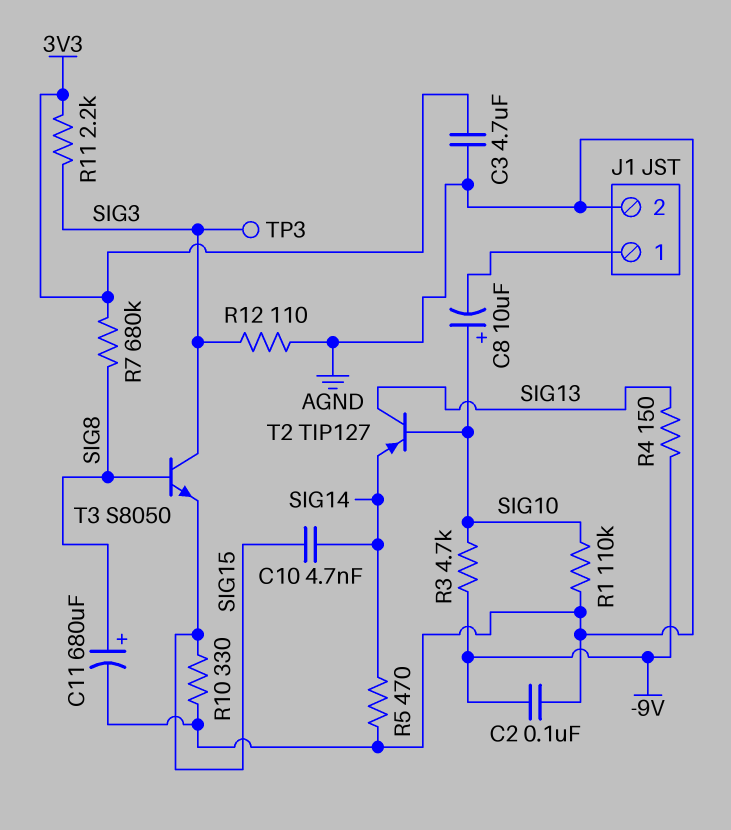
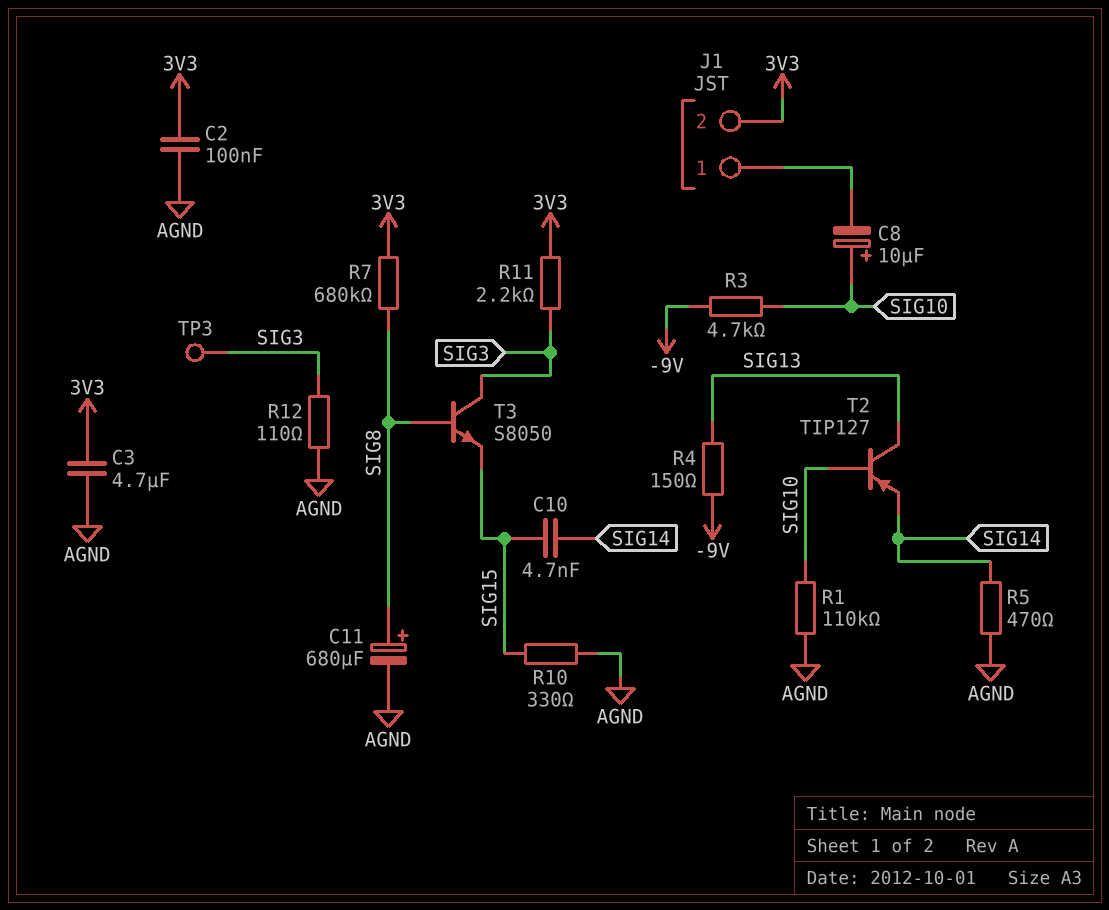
C2: 100nF (-9V, AGND) -> 100nF (3V3, AGND)
J1 pin 2: AGND -> 3V3

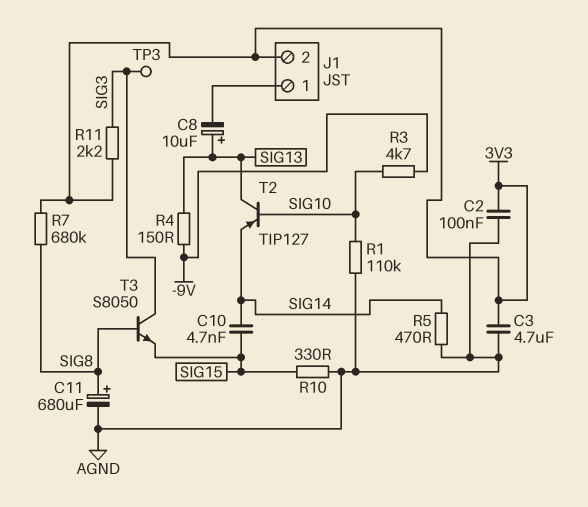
C8: 10uF (plus SIG10, minus J1/1) -> 10uF (plus SIG13, minus J1/1)
R12: 110 (AGND, SIG3) -> none

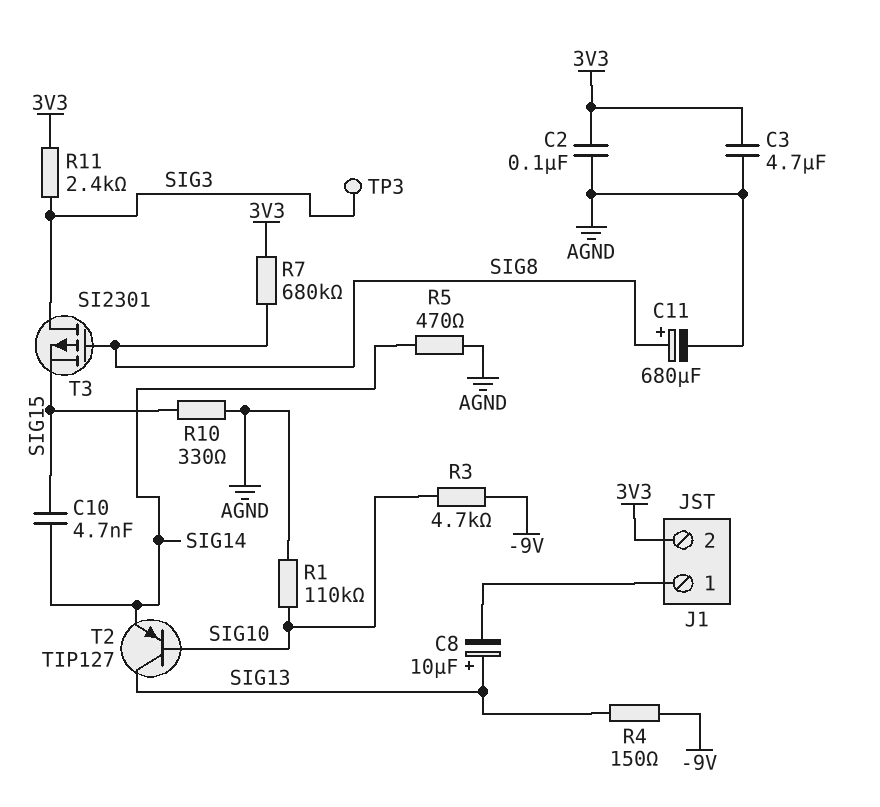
R11: 2.2k (3V3, SIG3) -> 2.4k (3V3, SIG3)
T3: NPN S8050 (B SIG8, C SIG3, E SIG15) -> PMOS SI2301 (G SIG8, D SIG3, S SIG15)

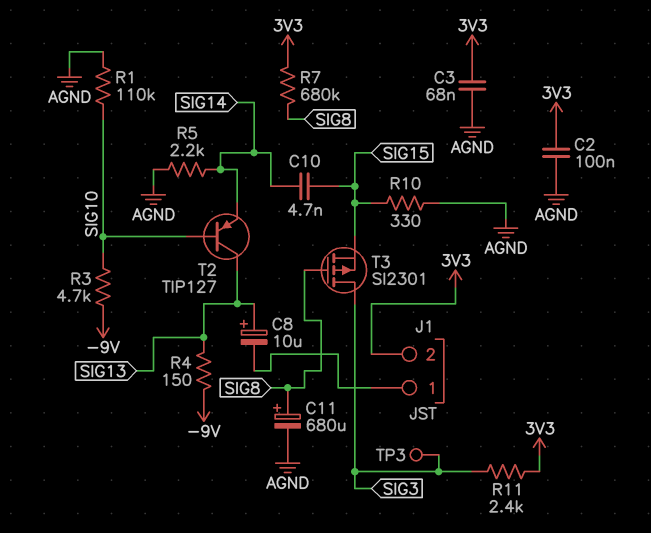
C3: 4.7uF (3V3, AGND) -> 68nF (3V3, AGND)
R5: 470 (AGND, SIG14) -> 2.2k (AGND, SIG14)

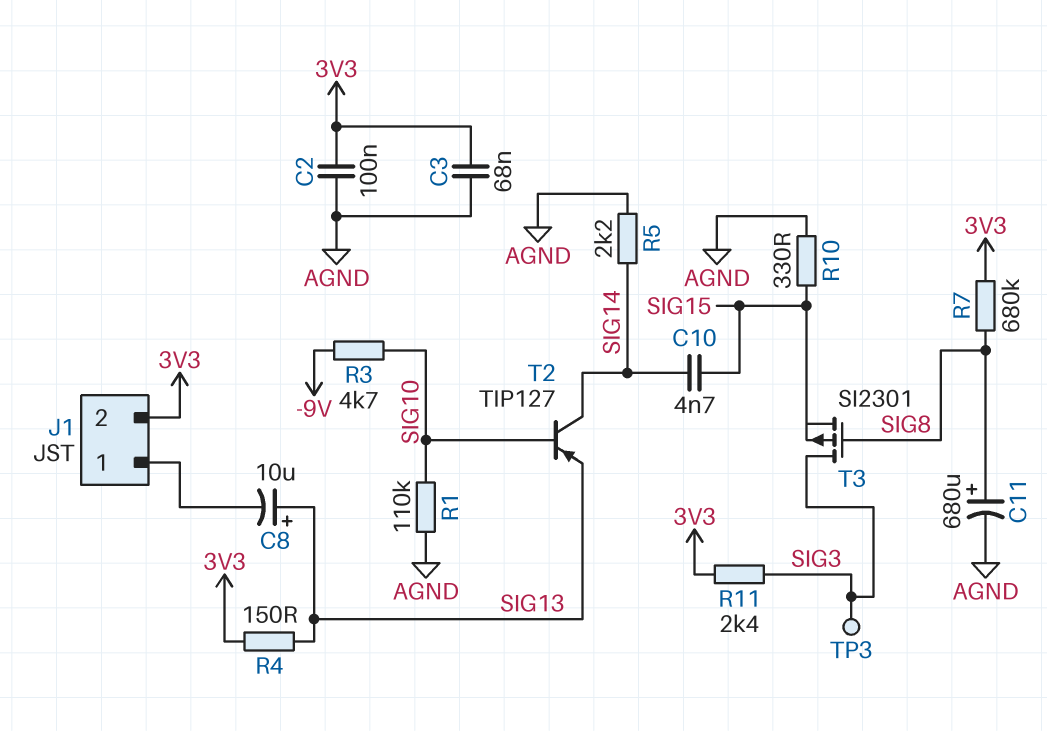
R4: 150 (-9V, SIG13) -> 150 (3V3, SIG13)
T2: PNP TIP127 (B SIG10, C SIG13, E SIG14) -> PNP TIP127 (B SIG10, C SIG14, E SIG13)

